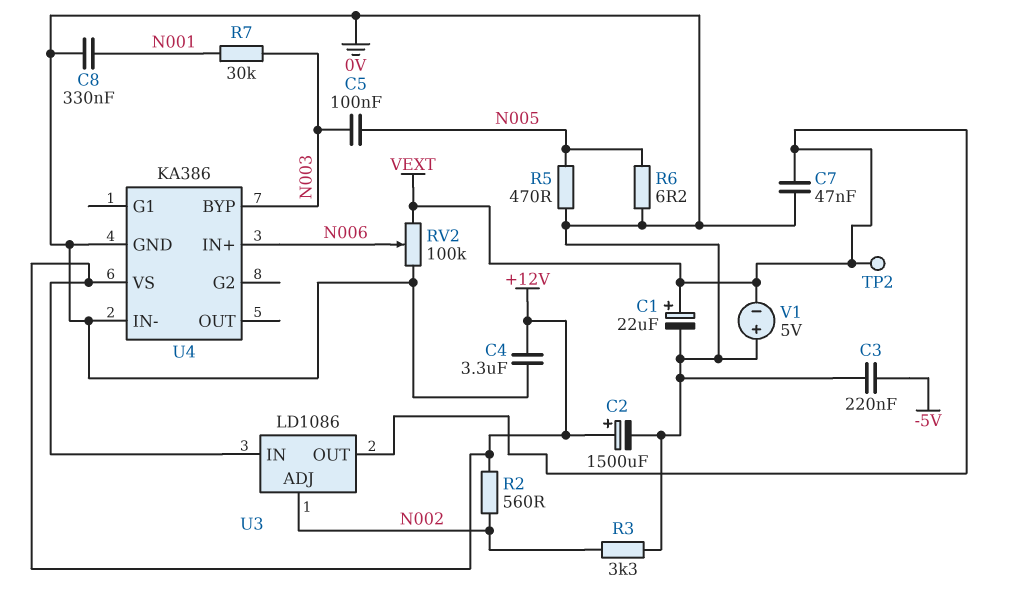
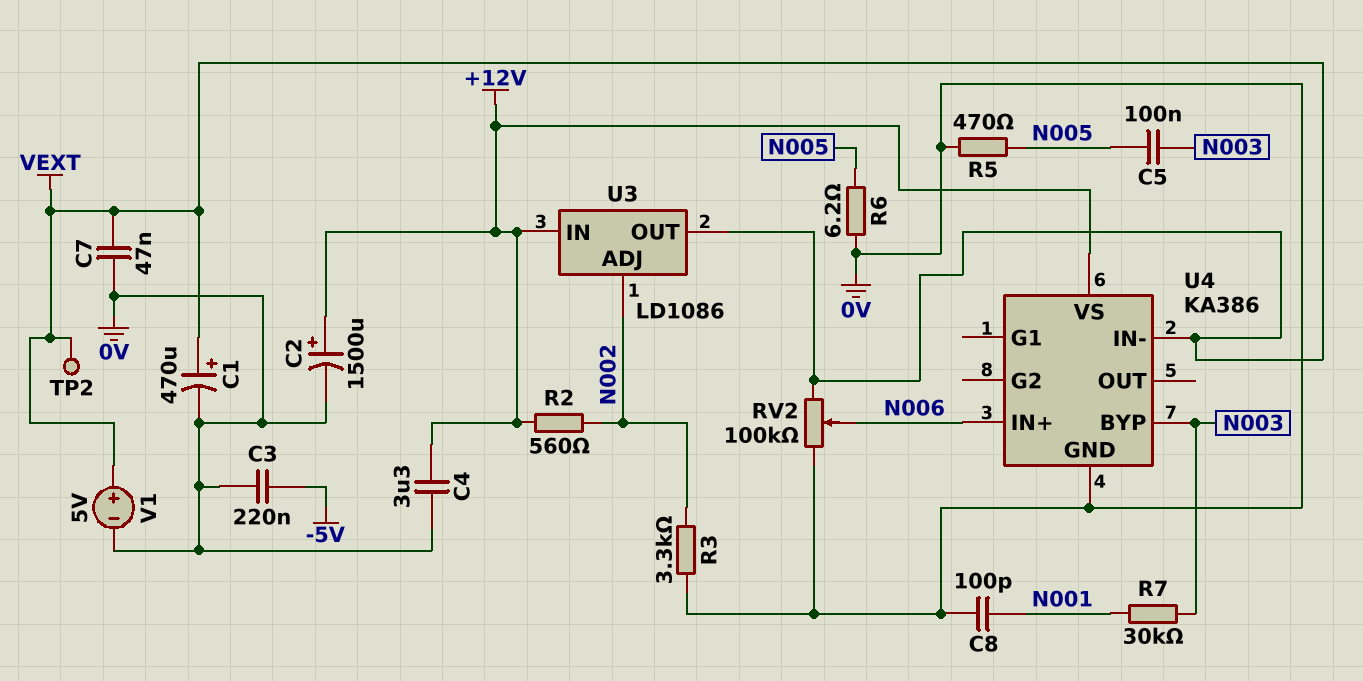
C1: 22uF (plus VEXT, minus 0V) -> 470uF (plus VEXT, minus 0V)
C8: 330nF (0V, N001) -> 100pF (0V, N001)
U4 pin IN-: 0V -> VEXT
V1: 5V (plus 0V, minus VEXT) -> 5V (plus VEXT, minus 0V)

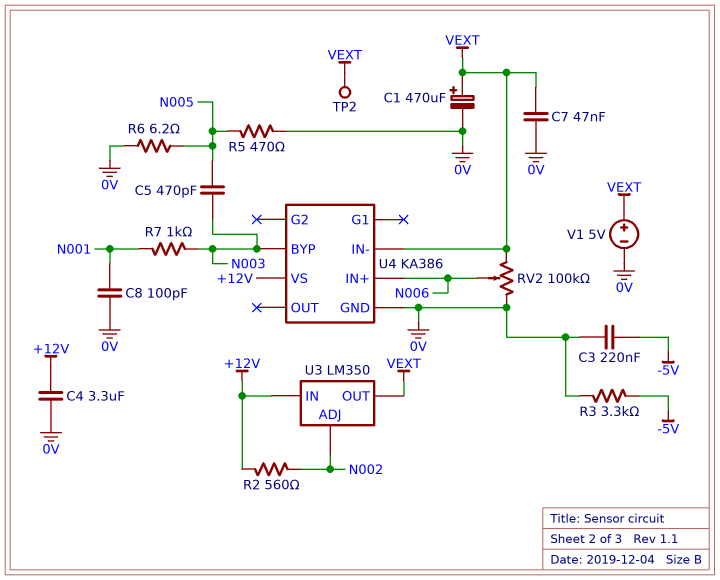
C2: 1500uF (plus +12V, minus 0V) -> none
C5: 100nF (N003, N005) -> 470pF (N003, N005)
R3: 3.3k (0V, N002) -> 3.3k (-5V, 0V)
R7: 30k (N001, N003) -> 1k (N001, N003)
U3: LD1086 -> LM350

